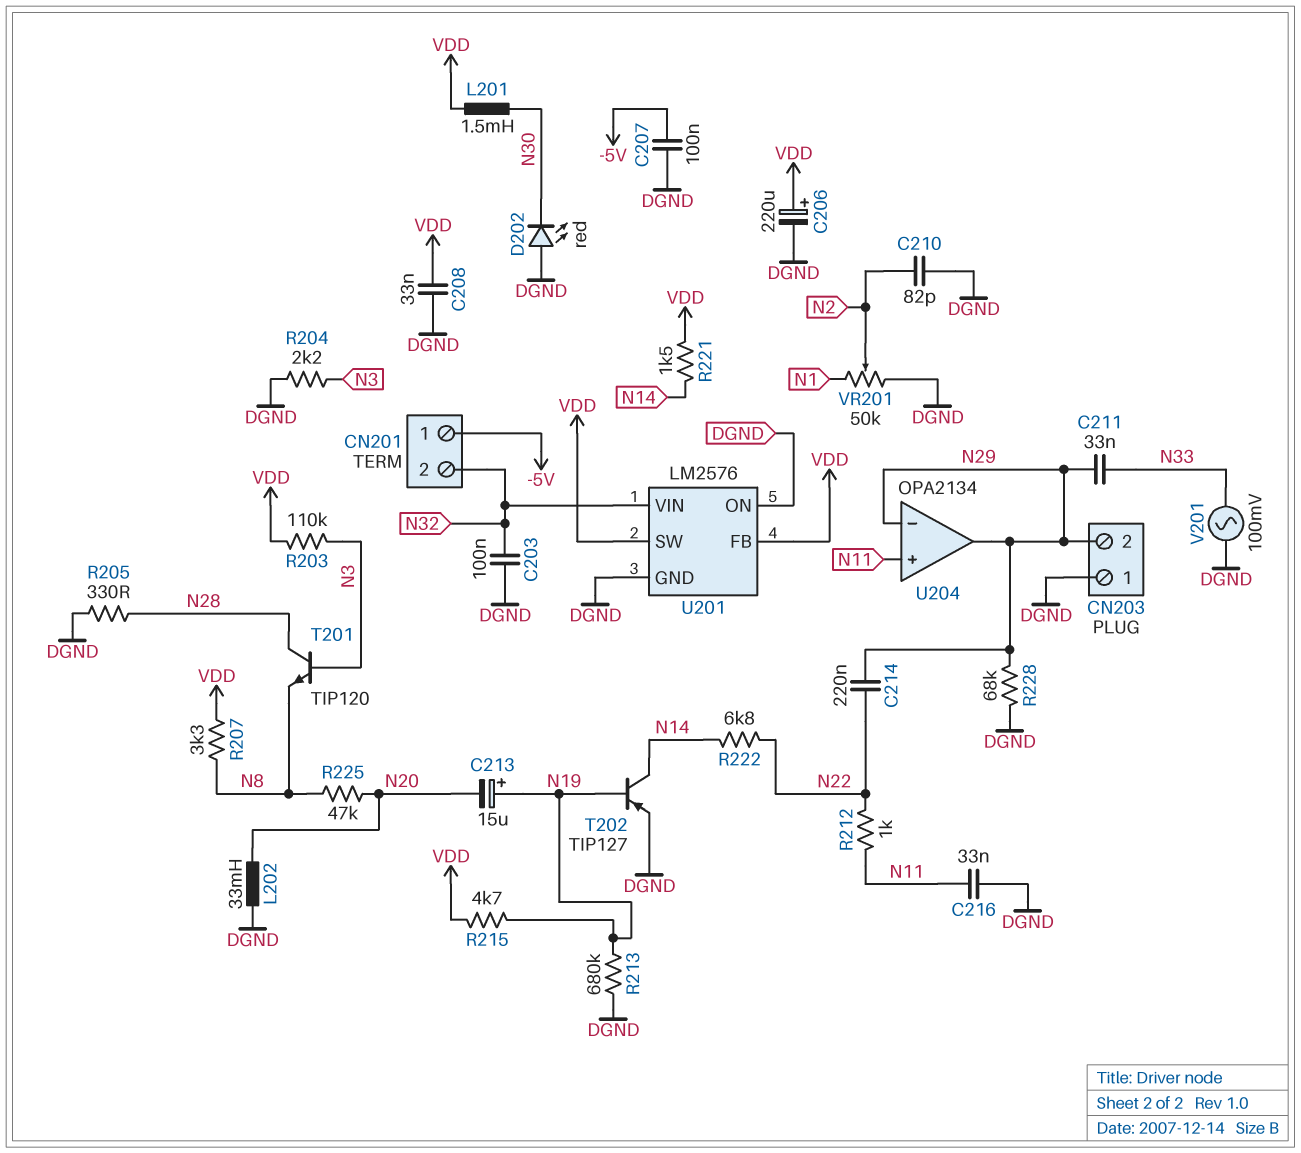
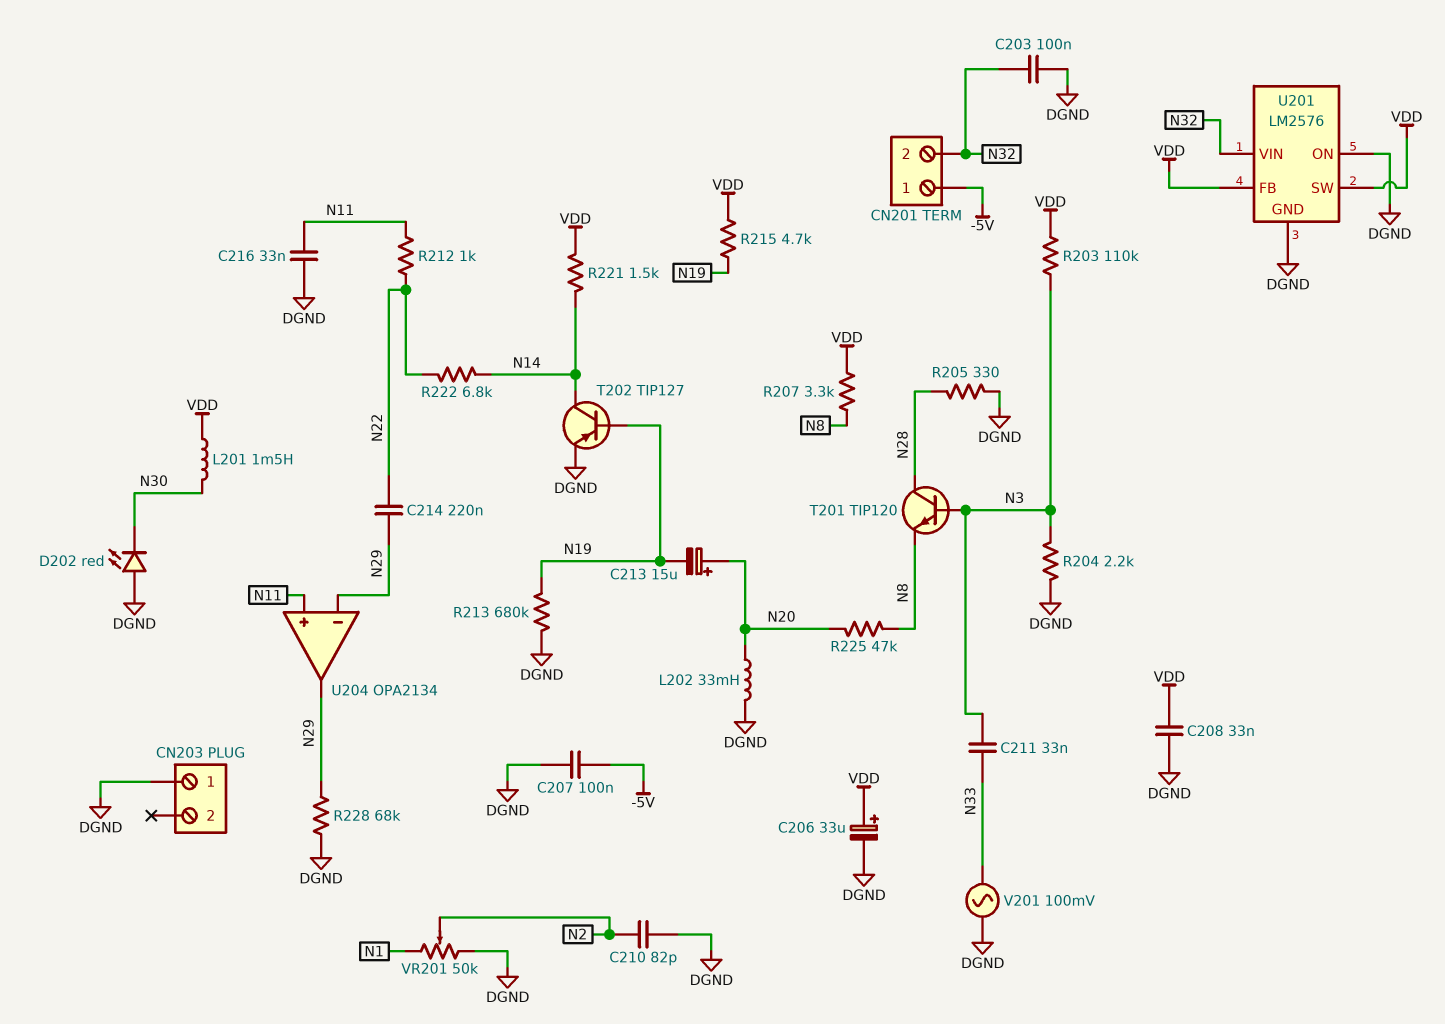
C206: 220uF (plus VDD, minus DGND) -> 33uF (plus VDD, minus DGND)
C211: 33nF (N29, N33) -> 33nF (N3, N33)
C213: 15uF (plus N19, minus N20) -> 15uF (plus N20, minus N19)
CN203 pin 2: N29 -> none

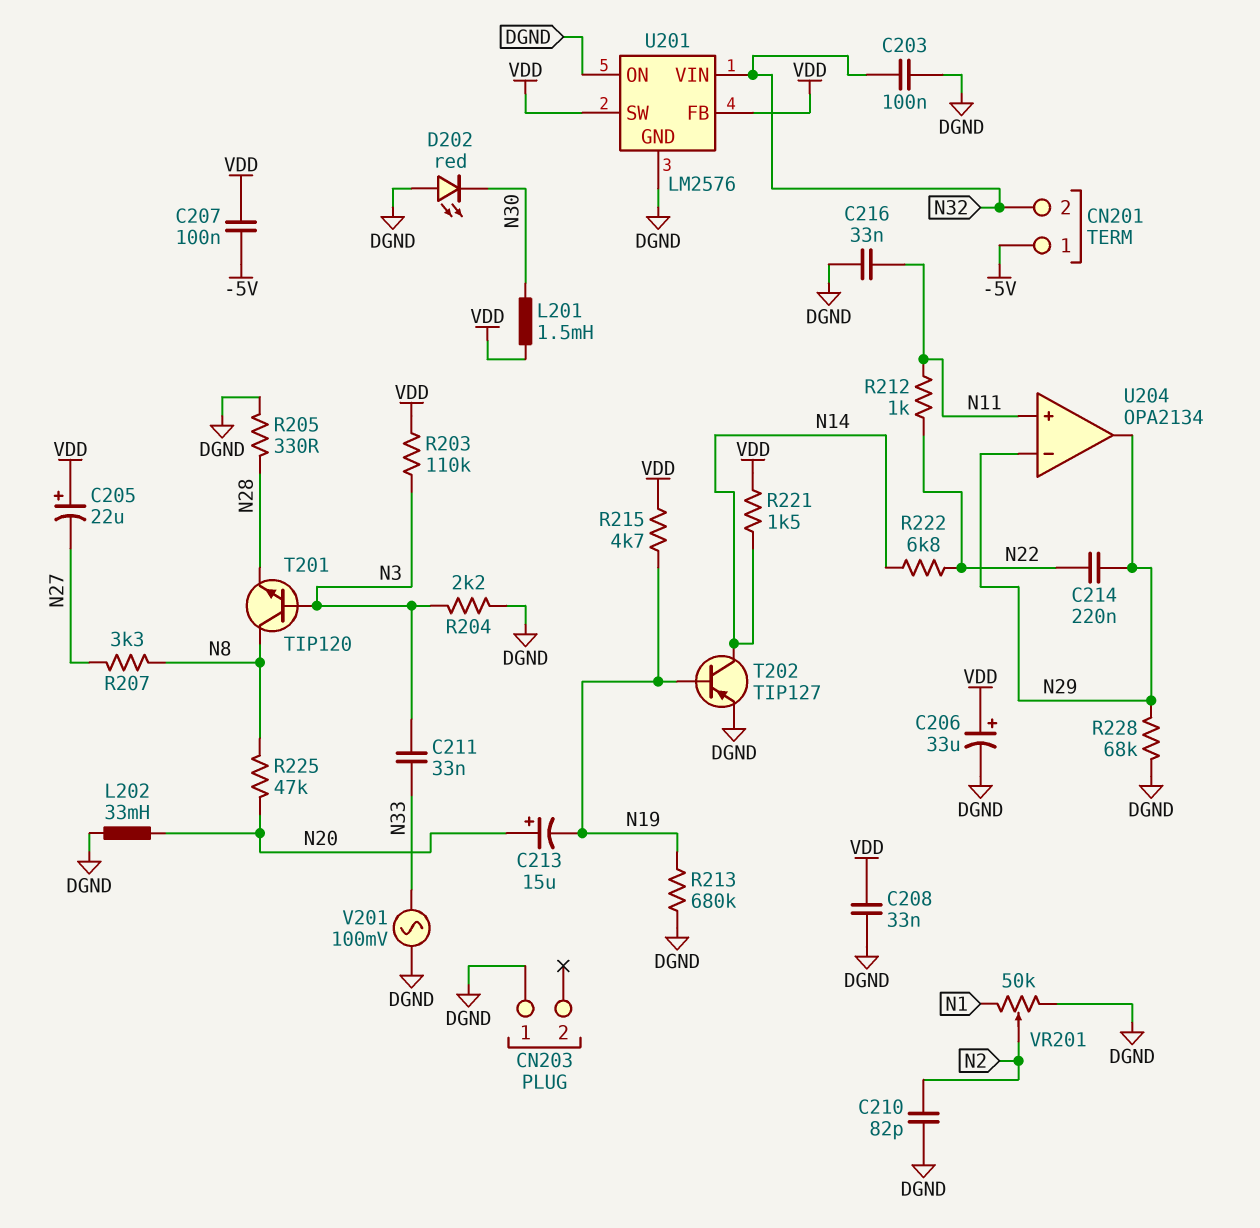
C205: none -> 22uF (plus VDD, minus N27)
C207: 100nF (-5V, DGND) -> 100nF (-5V, VDD)
R207: 3.3k (N8, VDD) -> 3.3k (N8, N27)
T201: NPN TIP120 (B N3, C N28, E N8) -> NPN TIP120 (B N3, C N8, E N28)

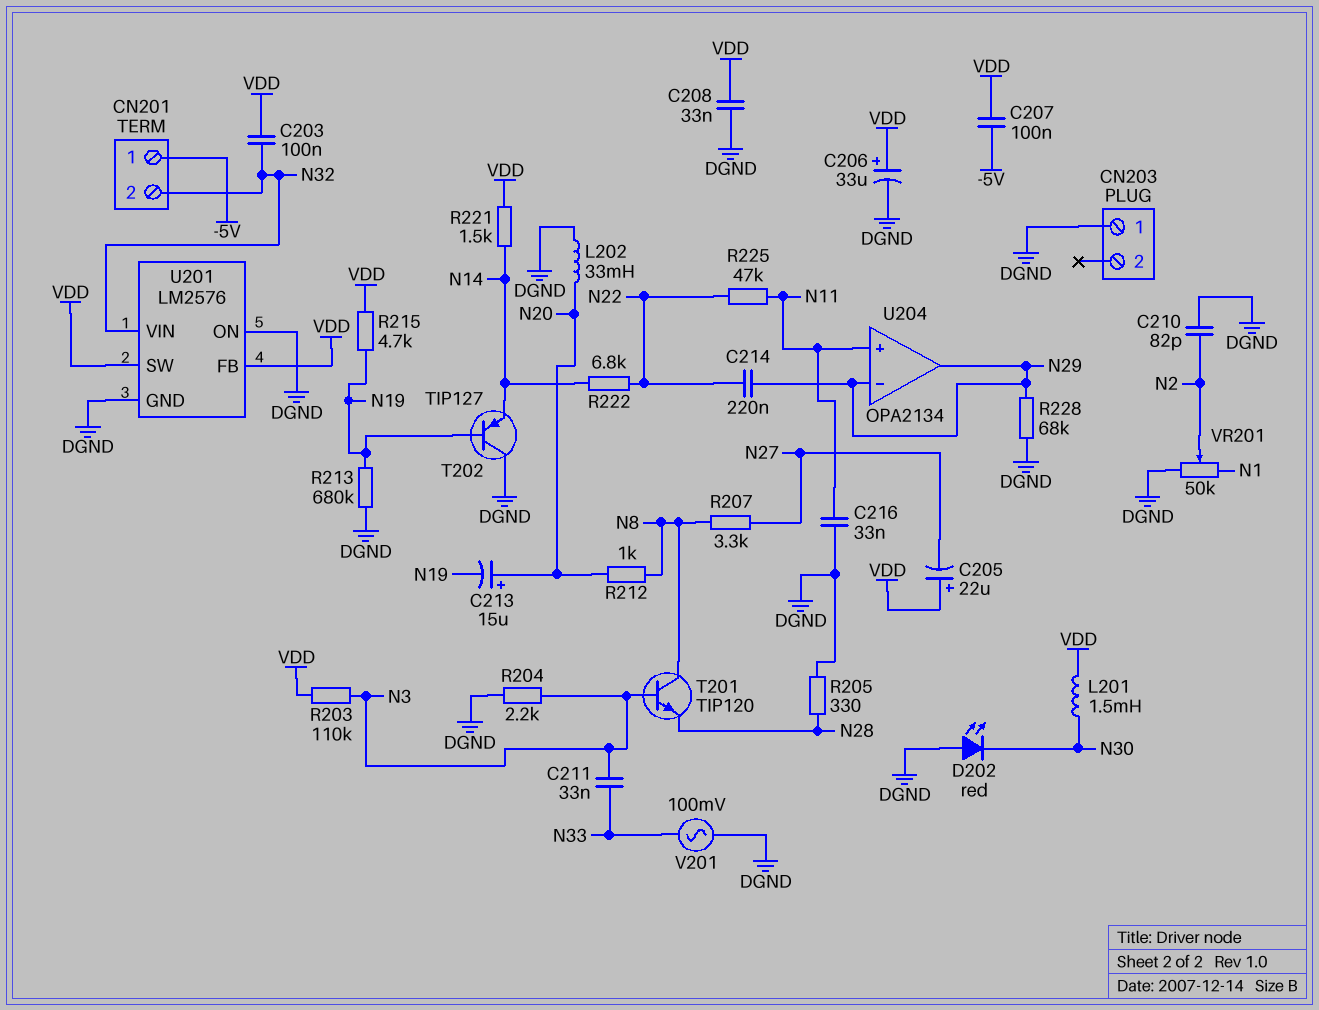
C203: 100nF (DGND, N32) -> 100nF (N32, VDD)
R212: 1k (N11, N22) -> 1k (N8, N20)
R225: 47k (N8, N20) -> 47k (N11, N22)
T202: PNP TIP127 (B N19, C N14, E DGND) -> PNP TIP127 (B N19, C DGND, E N14)

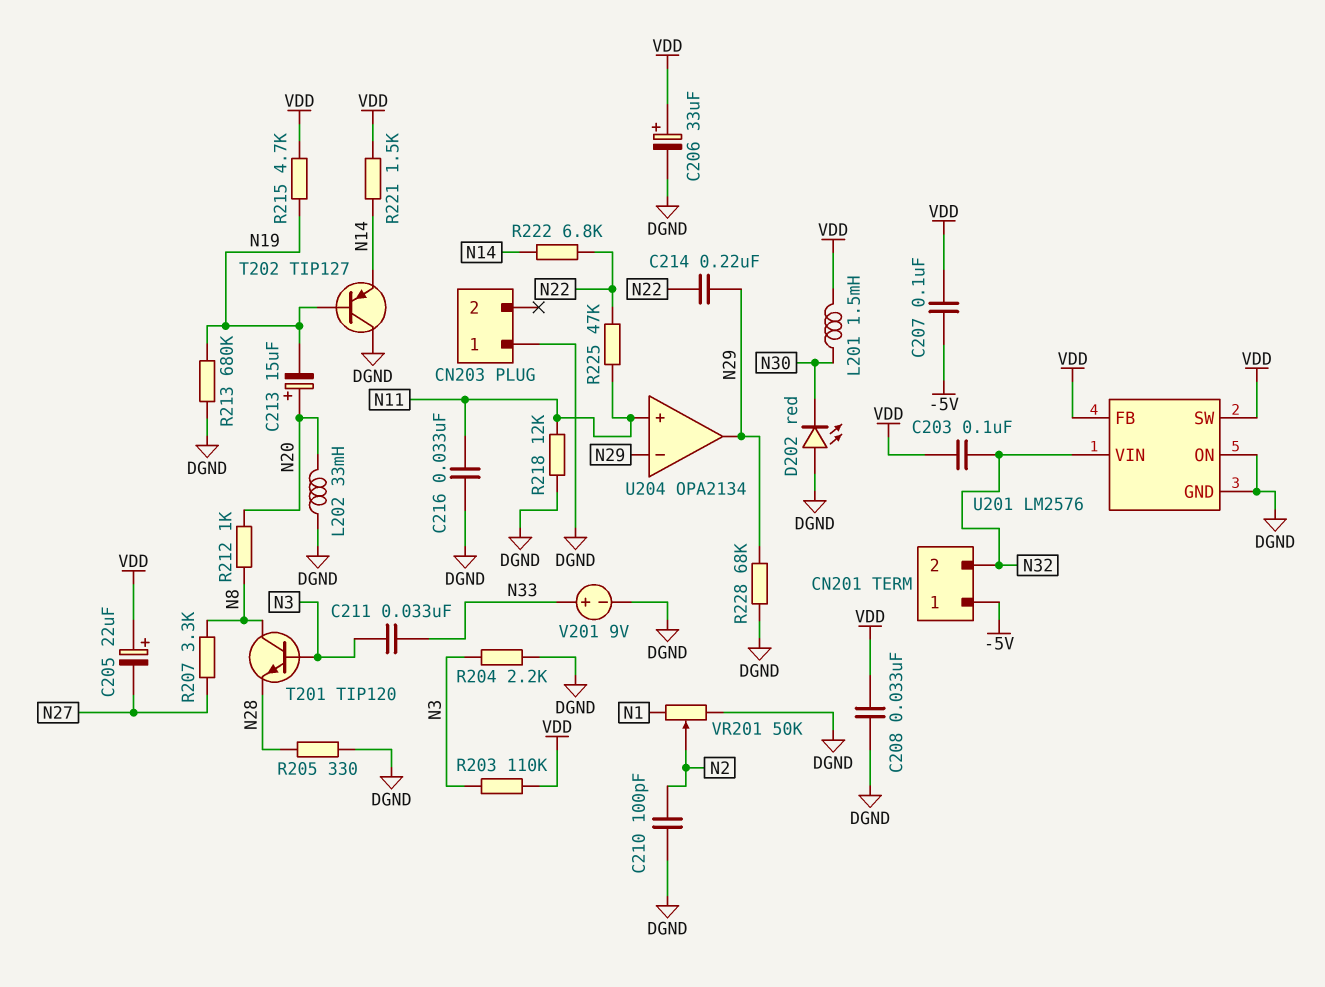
C210: 82pF (DGND, N2) -> 100pF (DGND, N2)
R218: none -> 12k (DGND, N11)
V201: AC 100mV (DGND, N33) -> 9V (plus N33, minus DGND)

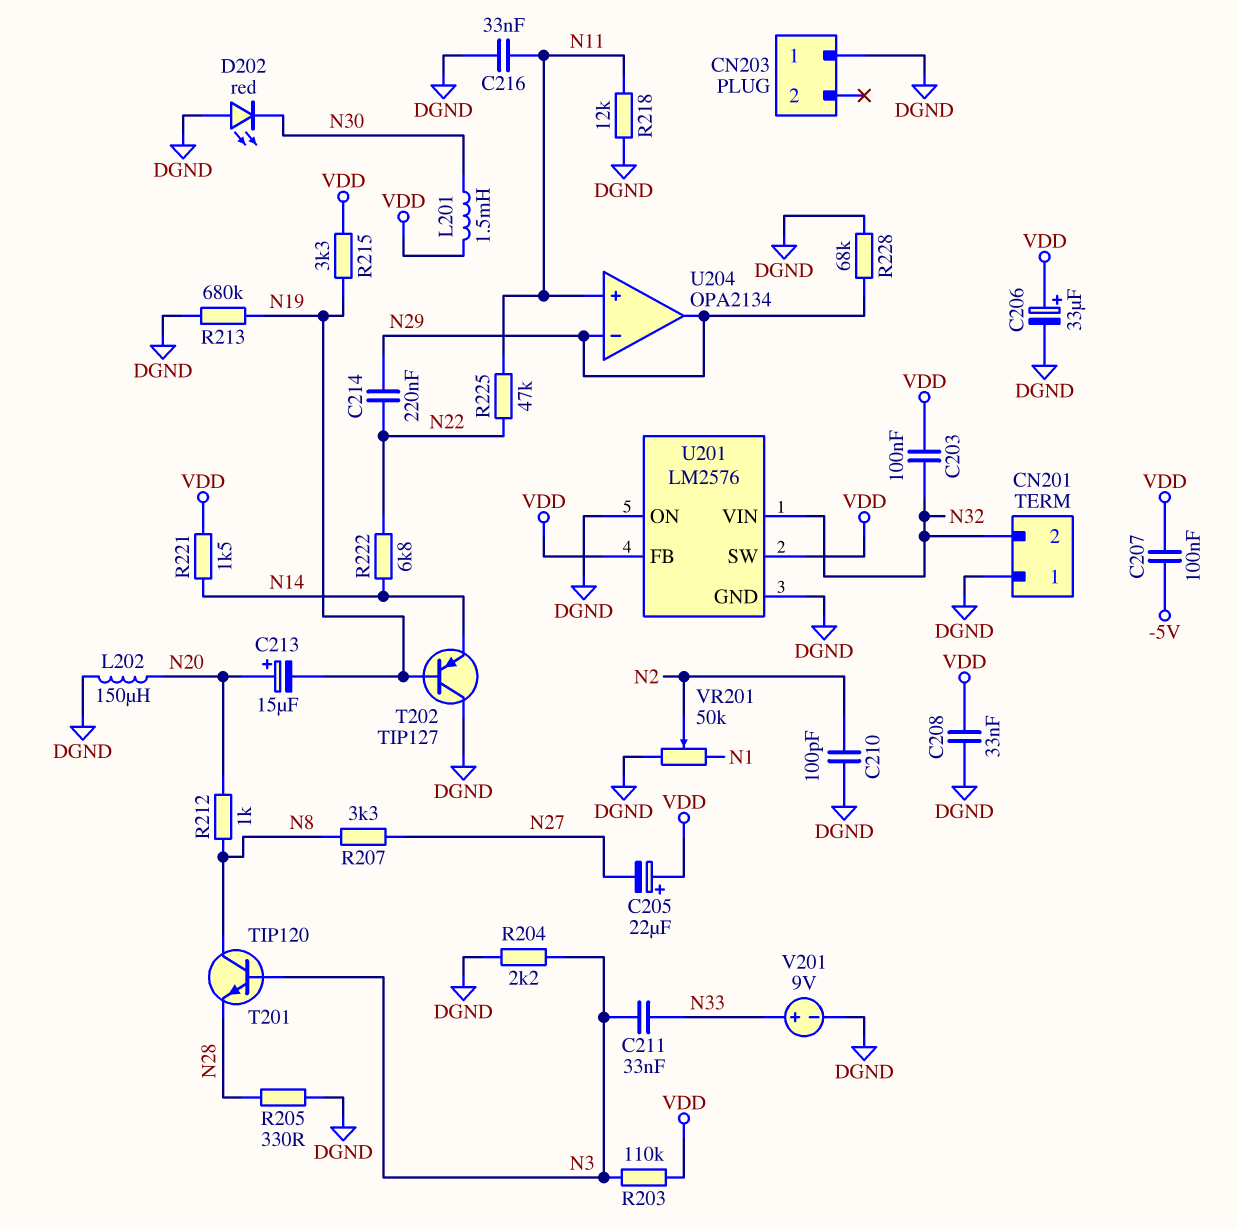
CN201 pin 1: -5V -> DGND
L202: 33mH (DGND, N20) -> 150uH (DGND, N20)
R215: 4.7k (N19, VDD) -> 3.3k (N19, VDD)

